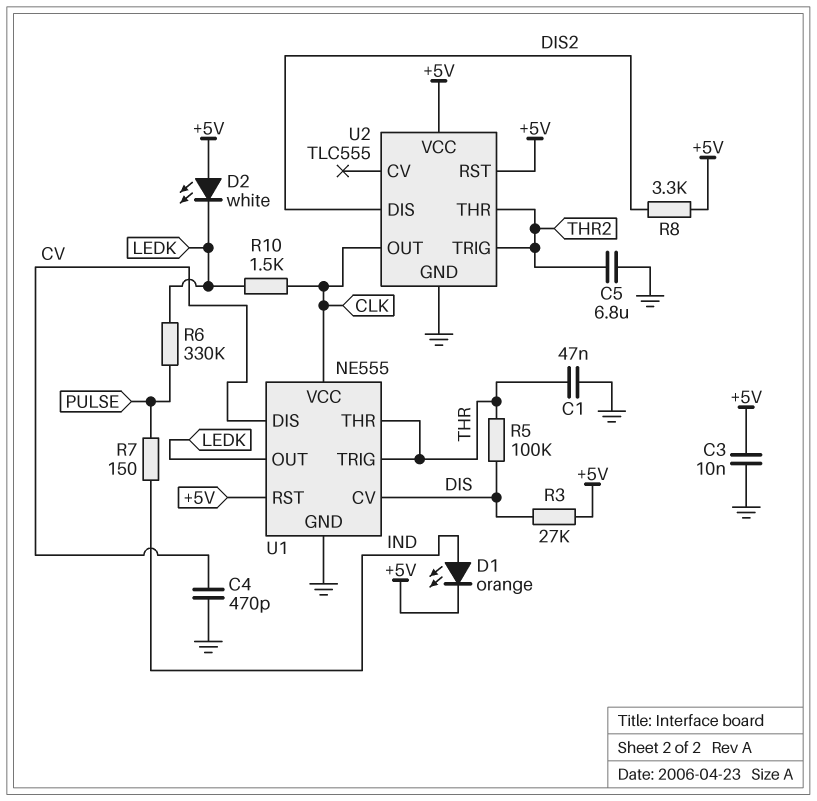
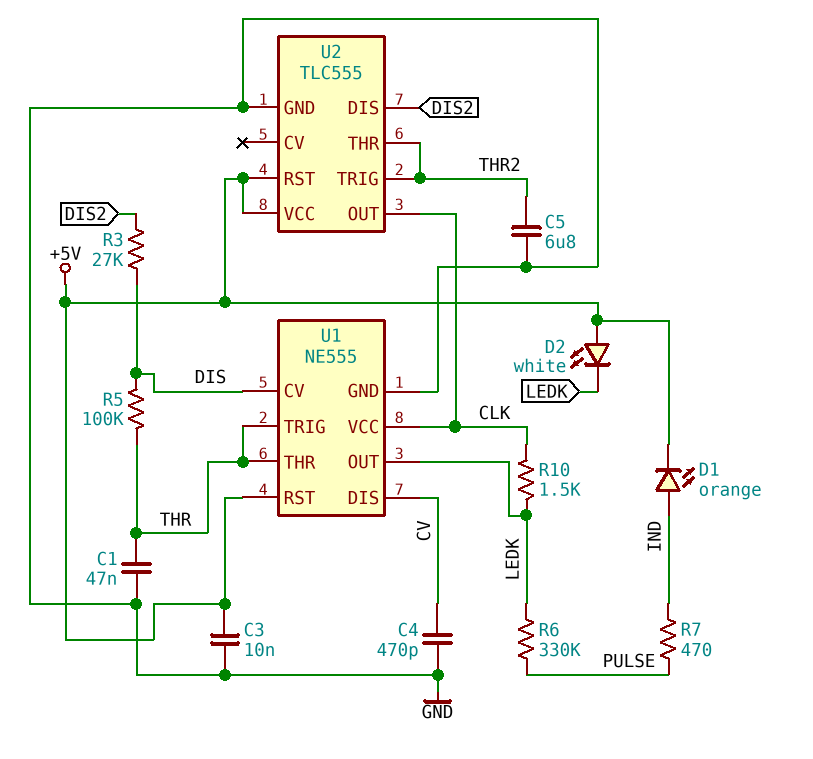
R3: 27k (+5V, DIS) -> 27k (DIS, DIS2)
R7: 150 (IND, PULSE) -> 470 (IND, PULSE)
R8: 3.3k (+5V, DIS2) -> none

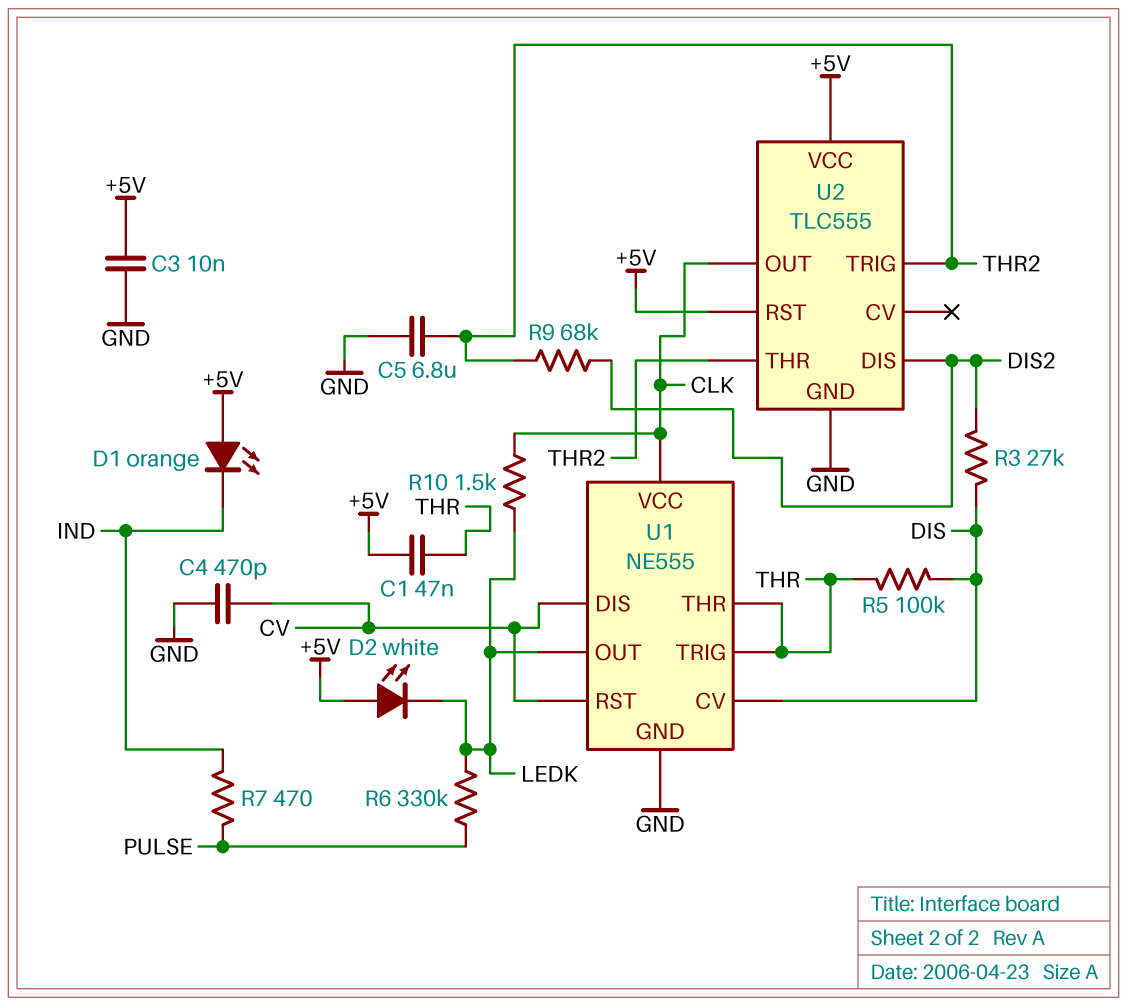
C1: 47nF (GND, THR) -> 47nF (+5V, THR)
D1: LED orange (A IND, K +5V) -> LED orange (A +5V, K IND)
R9: none -> 68k (DIS2, THR2)
U1 pin RST: +5V -> CV

